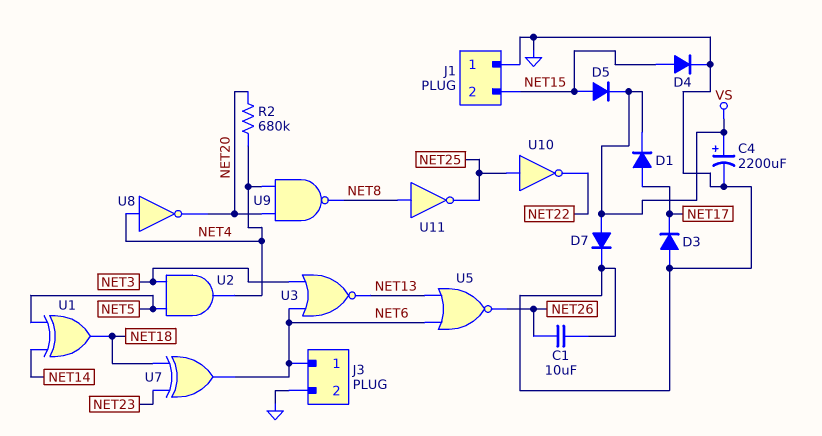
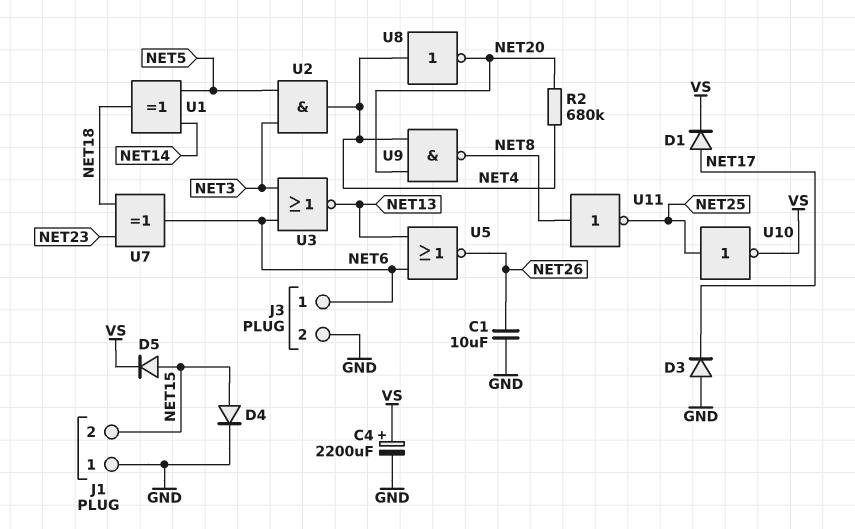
D7: diode (A VS, K GND) -> none
U10: NOT (in NET25, out NET22) -> NOT (in NET25, out VS)

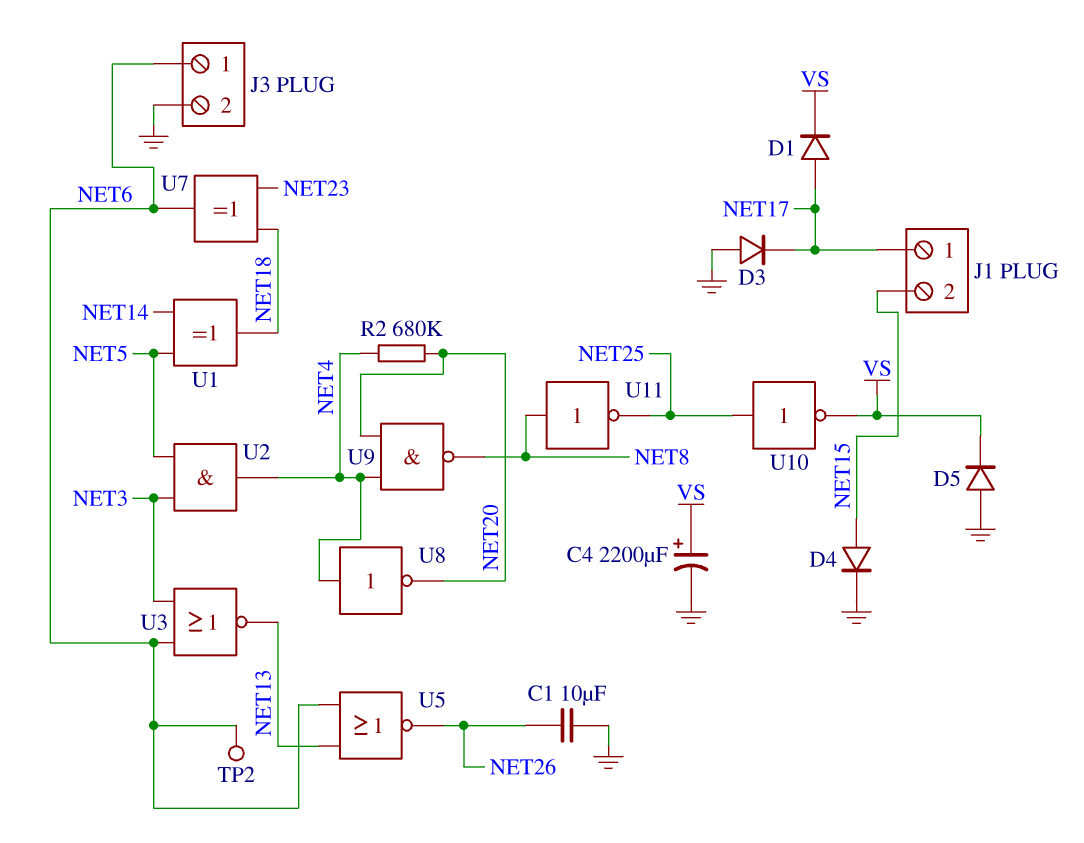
D5: diode (A NET15, K VS) -> diode (A GND, K VS)
J1 pin 1: GND -> NET17
TP2: none -> test point (NET6)

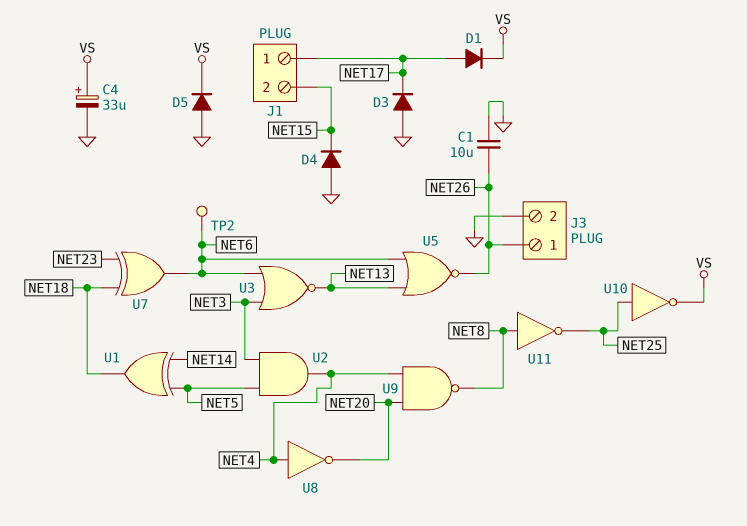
C4: 2200uF (plus VS, minus GND) -> 33uF (plus VS, minus GND)
D4: diode (A NET15, K GND) -> diode (A GND, K NET15)
J3 pin 1: NET6 -> NET26
R2: 680k (NET4, NET20) -> none

